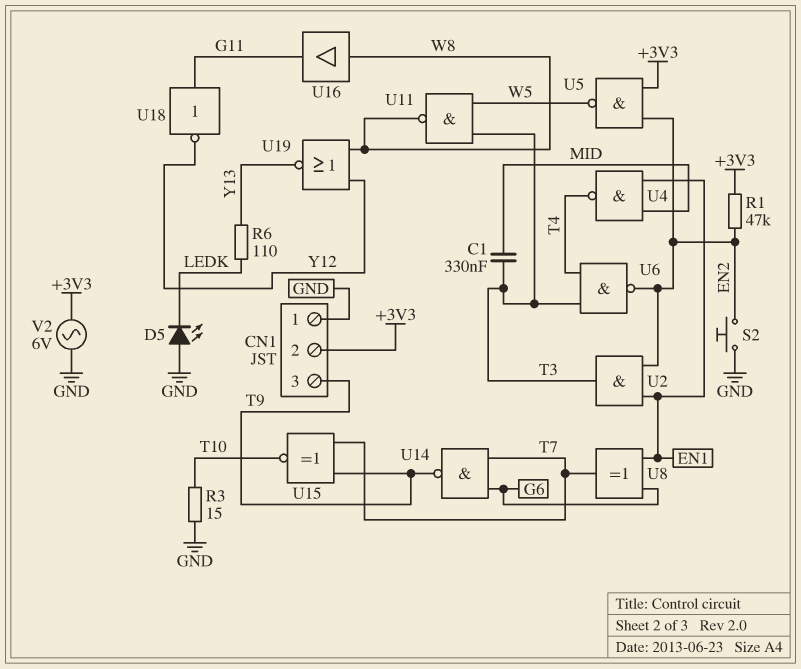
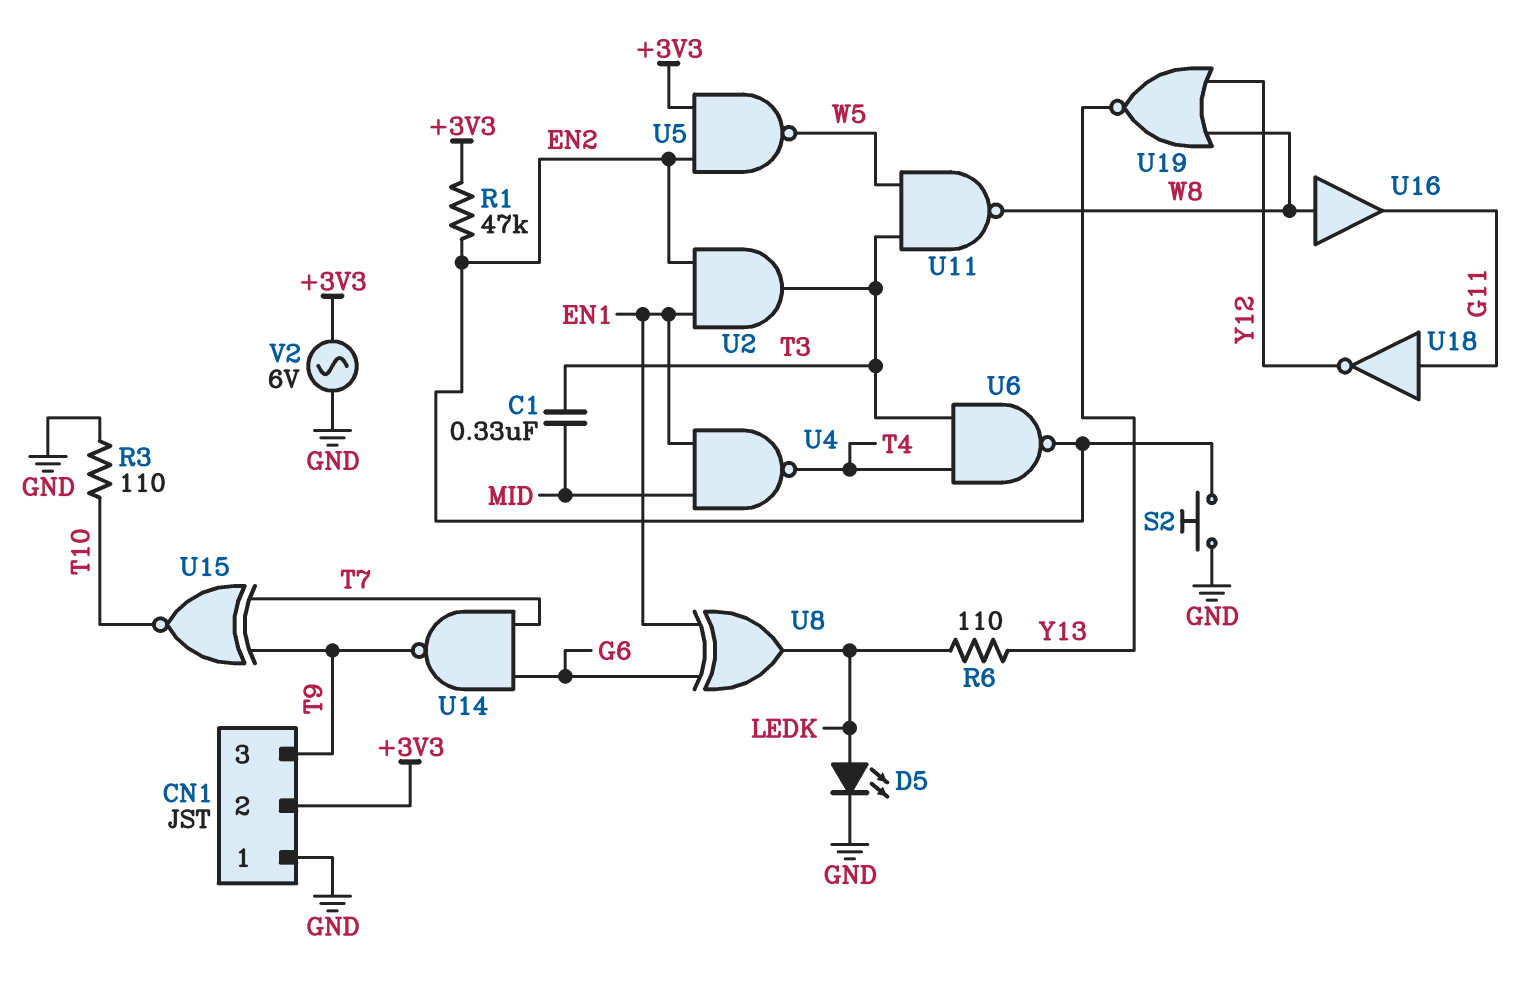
D5: LED (A GND, K LEDK) -> LED (A LEDK, K GND)
R3: 15 (GND, T10) -> 110 (GND, T10)
U8: XOR (in EN1, in G6, out T7) -> XOR (in EN1, in G6, out LEDK)

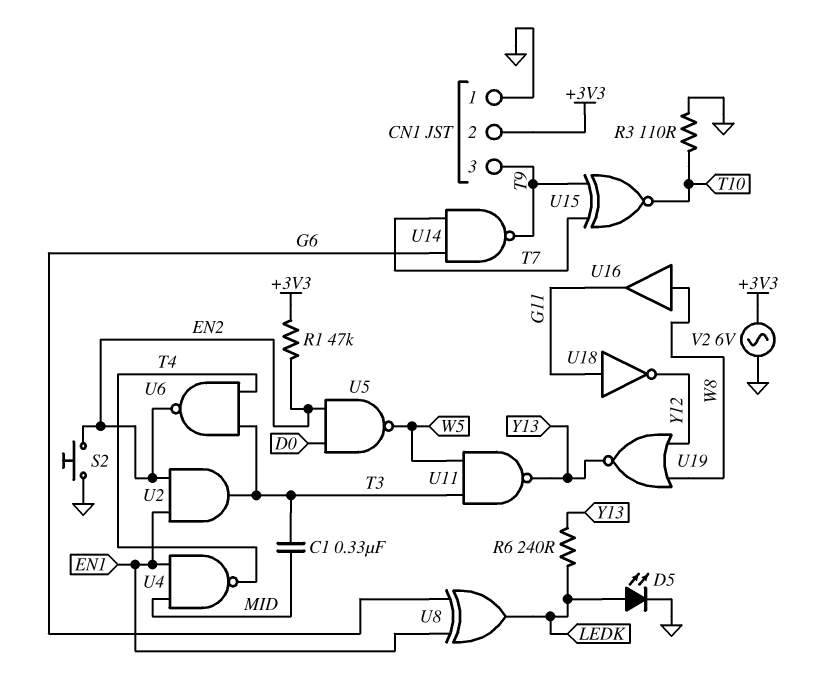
R6: 110 (LEDK, Y13) -> 240 (LEDK, Y13)
U5: NAND (in +3V3, in EN2, out W5) -> NAND (in D0, in EN2, out W5)
U11: NAND (in T3, in W5, out W8) -> NAND (in T3, in W5, out Y13)

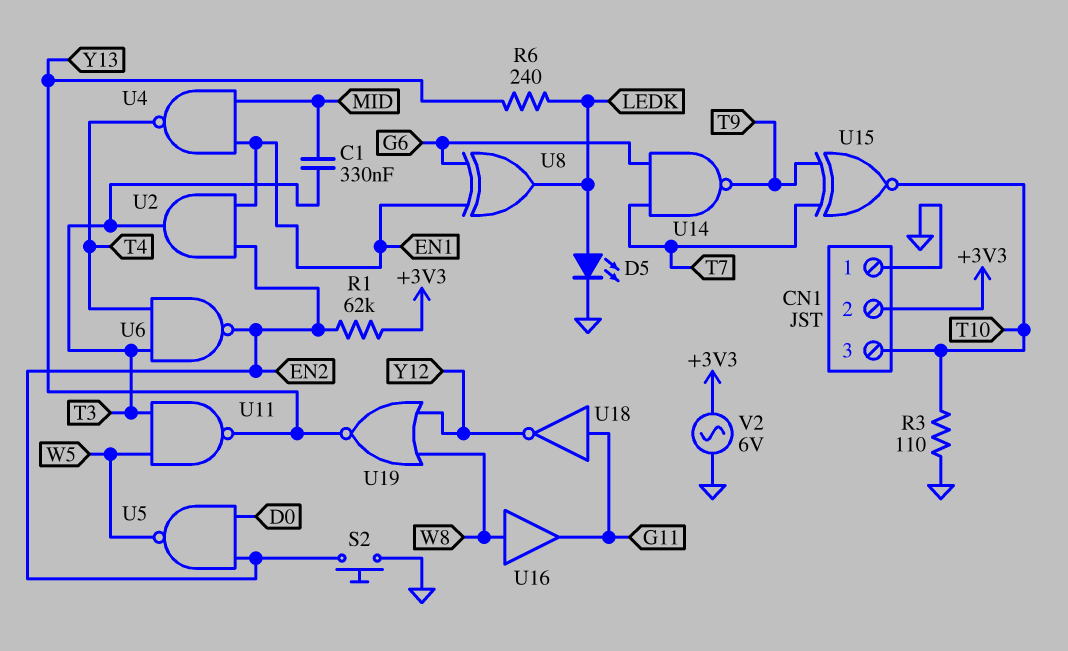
CN1 pin 3: T9 -> T10
R1: 47k (+3V3, EN2) -> 62k (+3V3, EN2)

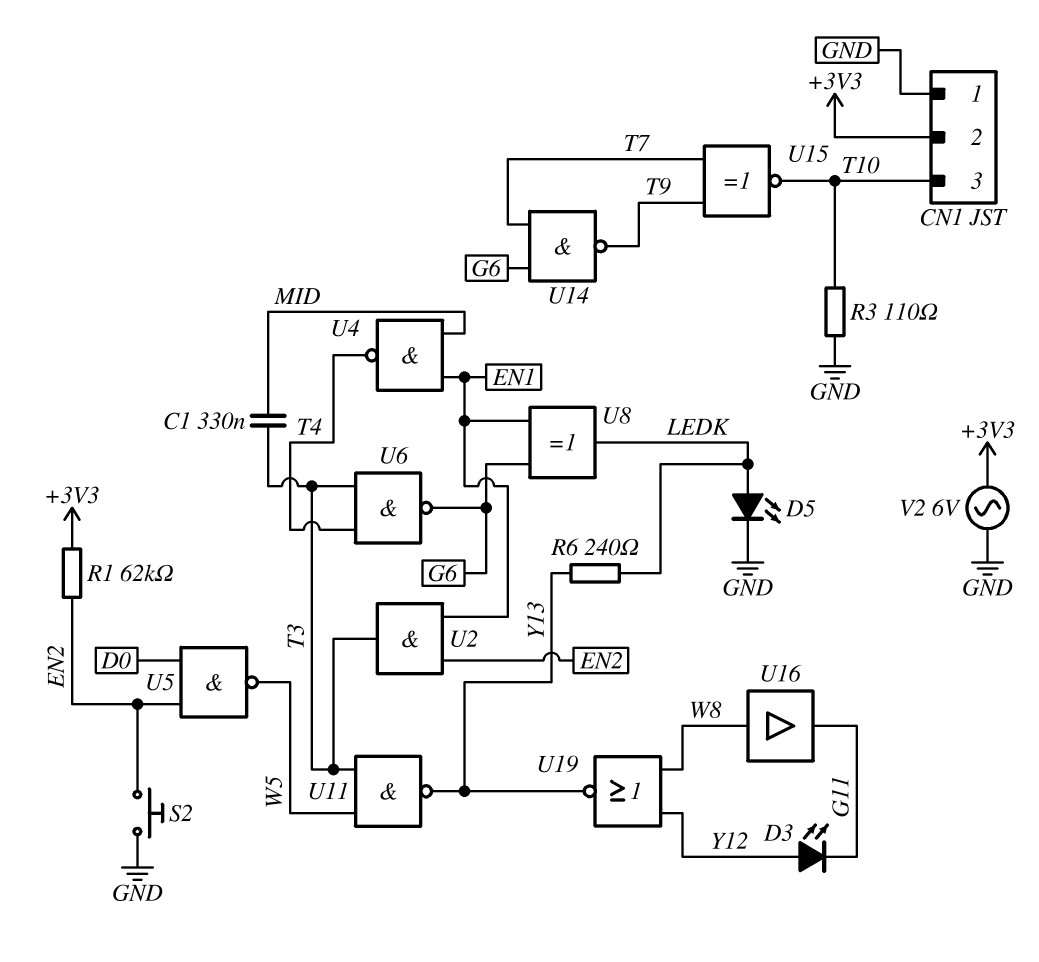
D3: none -> LED (A Y12, K G11)
U6: NAND (in T3, in T4, out EN2) -> NAND (in T3, in T4, out G6)
U18: NOT (in G11, out Y12) -> none

